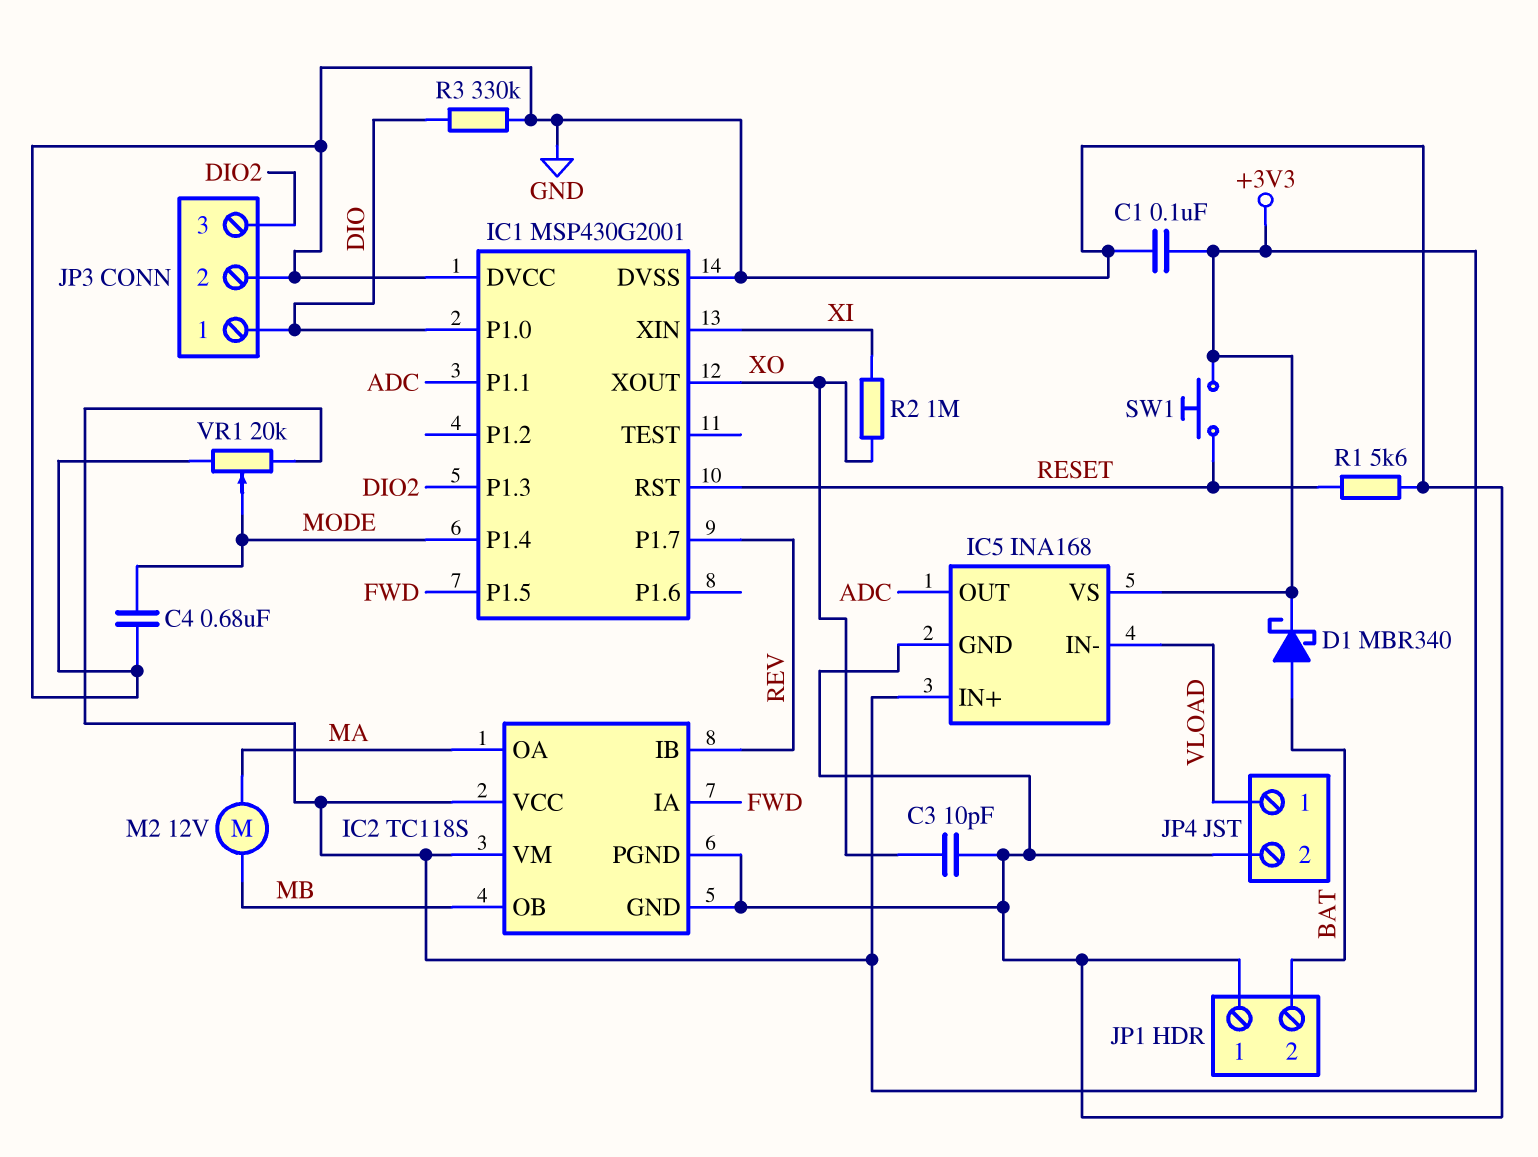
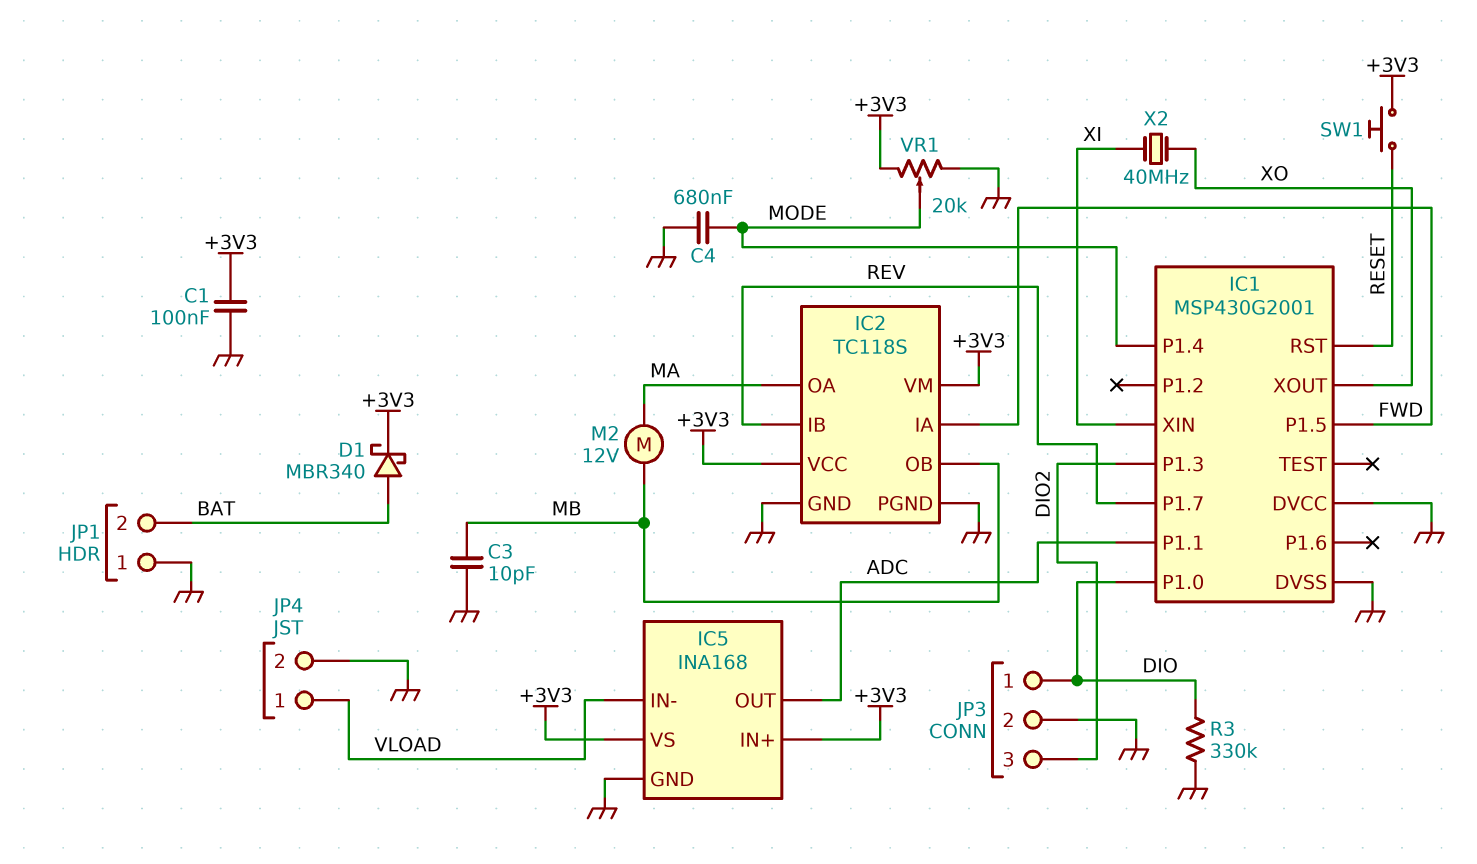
C3: 10pF (GND, XO) -> 10pF (GND, MB)
R1: 5.6k (GND, RESET) -> none
R2: 1M (XI, XO) -> none
X2: none -> 40MHz (XI, XO)

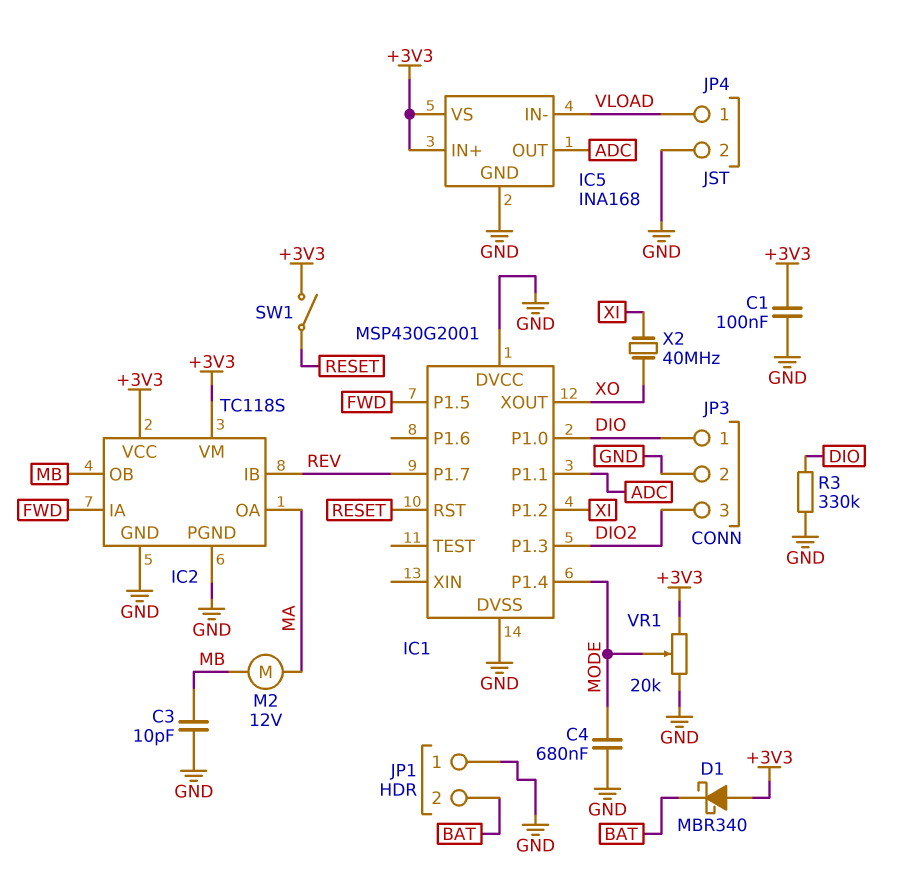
D1: schottky MBR340 (A BAT, K +3V3) -> schottky MBR340 (A +3V3, K BAT)
IC1 pin P1.2: none -> XI
IC1 pin XIN: XI -> none
SW1: button (+3V3, RESET) -> switch (+3V3, RESET)

